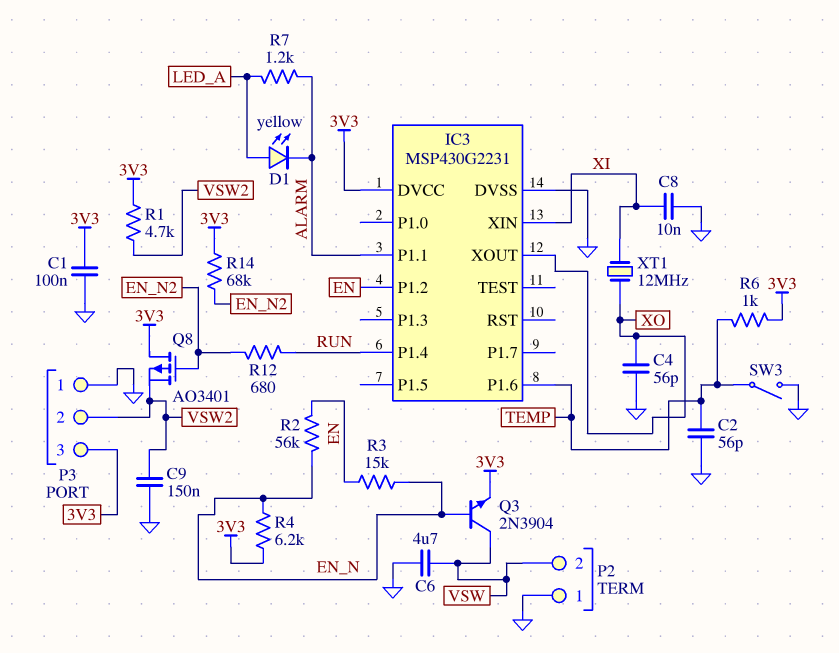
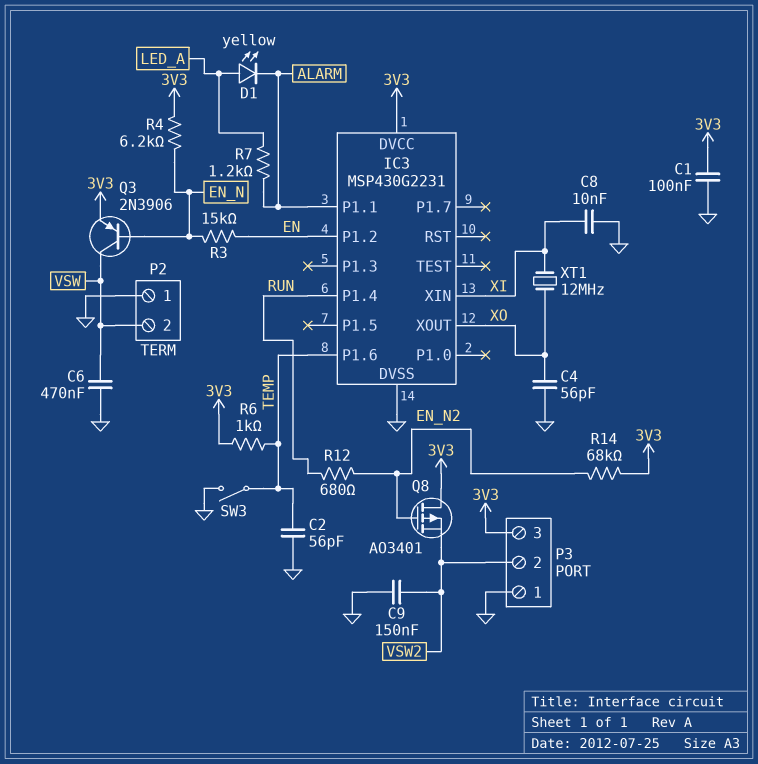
C6: 4.7uF (GND, VSW) -> 470nF (GND, VSW)
Q3: NPN 2N3904 (B EN_N, C VSW, E 3V3) -> PNP 2N3906 (B EN_N, C VSW, E 3V3)
R1: 4.7k (3V3, VSW2) -> none
R2: 56k (EN, EN_N) -> none

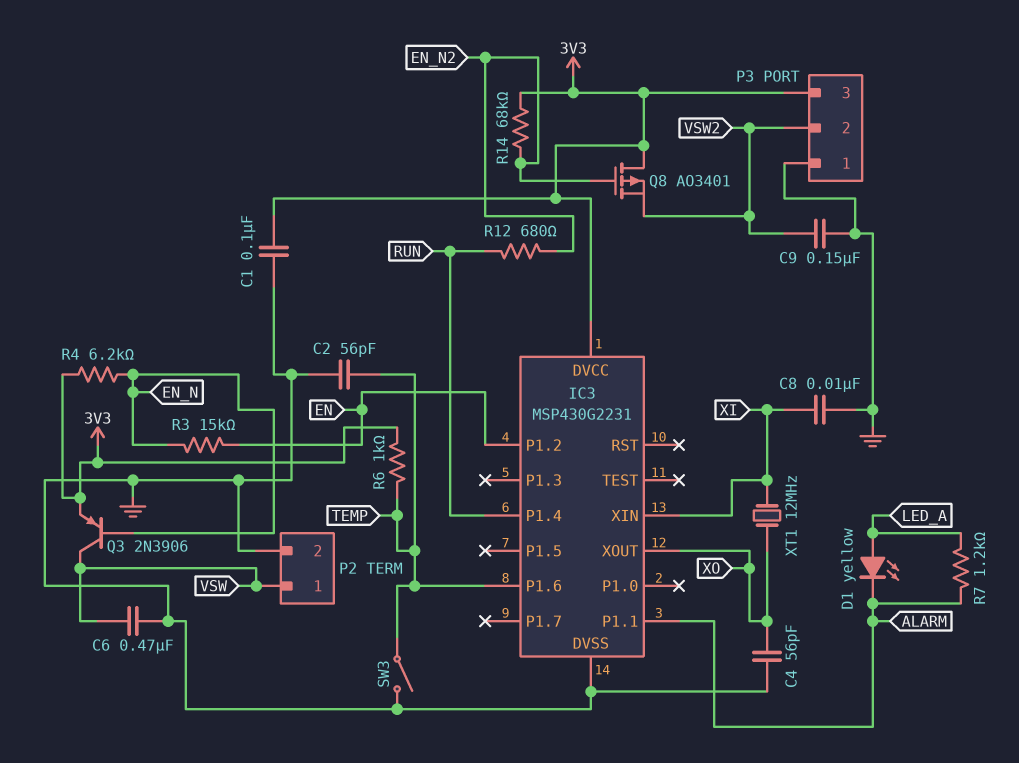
P2 pin 1: GND -> VSW
P2 pin 2: VSW -> GND

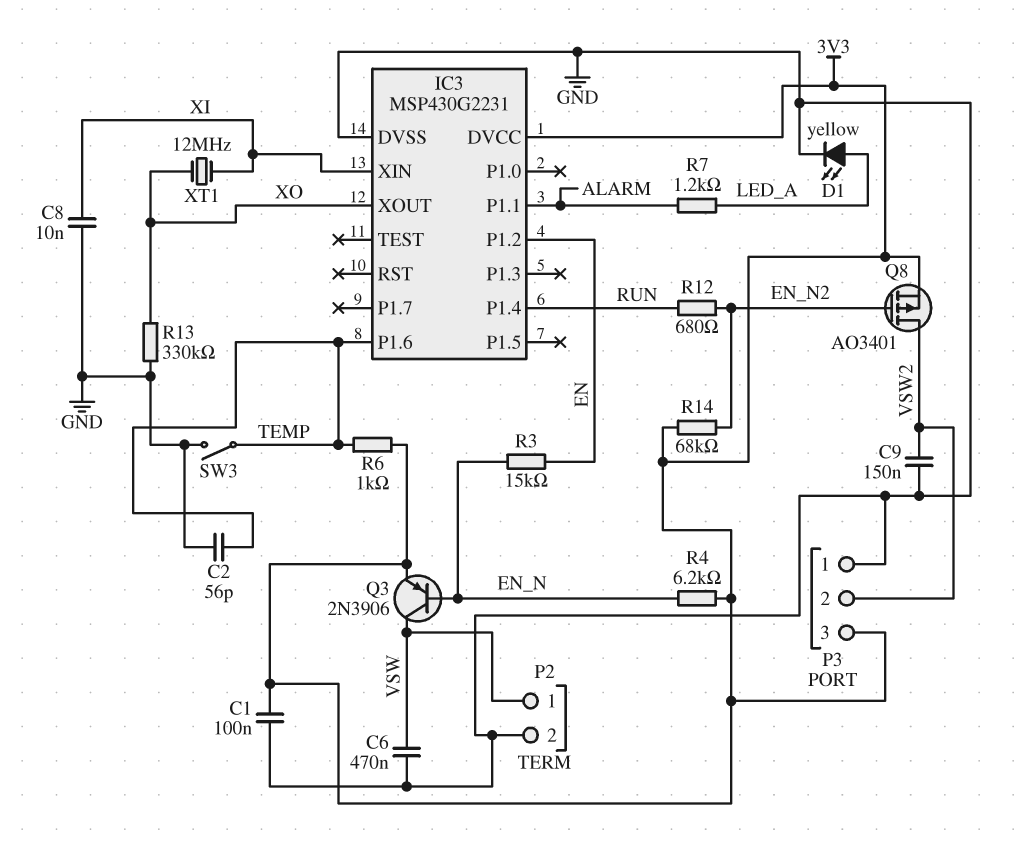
C4: 56pF (GND, XO) -> none
D1: LED yellow (A LED_A, K ALARM) -> LED yellow (A LED_A, K GND)
Q8: PMOS AO3401 (G EN_N2, D 3V3, S VSW2) -> PMOS AO3401 (G EN_N2, D VSW2, S 3V3)
R13: none -> 330k (GND, XO)

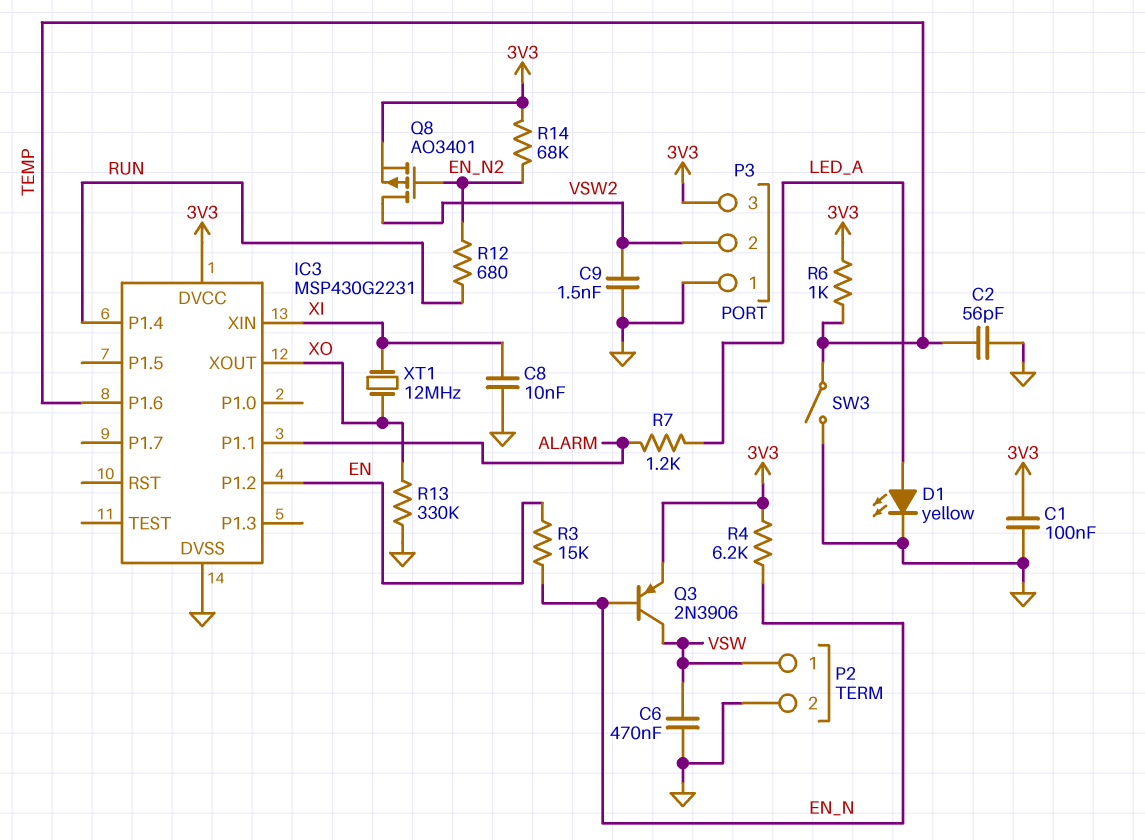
C9: 150nF (GND, VSW2) -> 1.5nF (GND, VSW2)

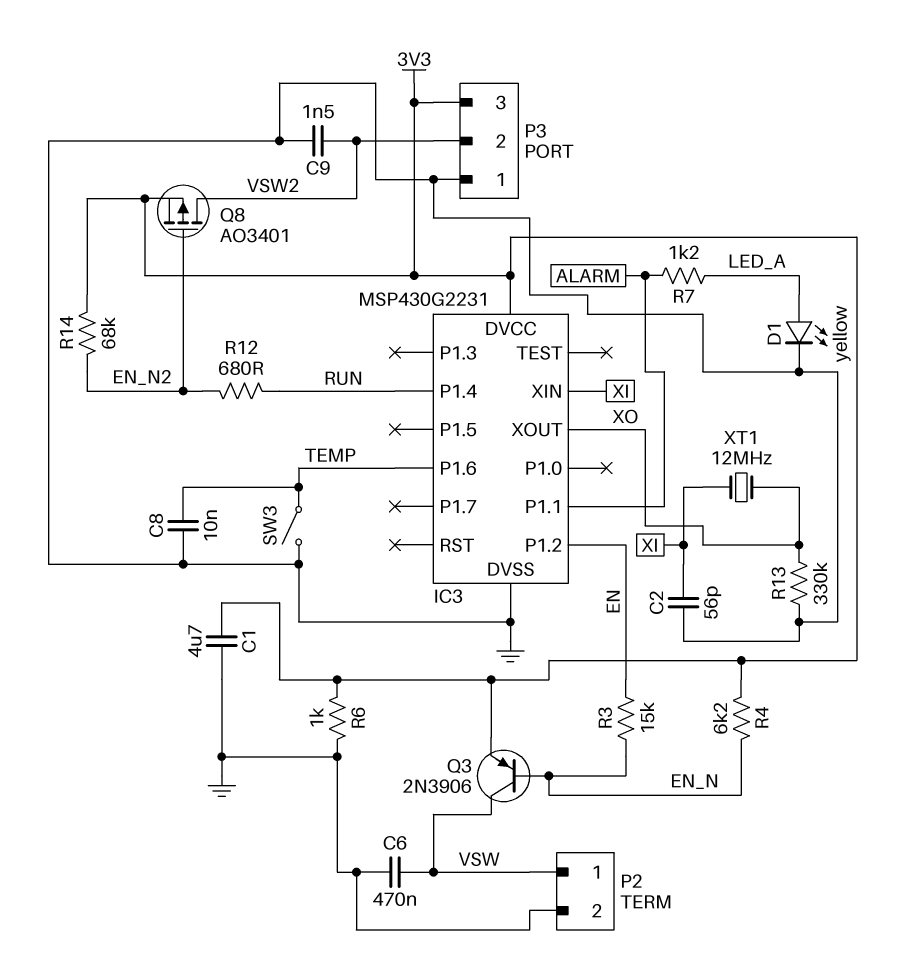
C1: 100nF (3V3, GND) -> 4.7uF (3V3, GND)
C2: 56pF (GND, TEMP) -> 56pF (GND, XI)
C8: 10nF (GND, XI) -> 10nF (GND, TEMP)
R6: 1k (3V3, TEMP) -> 1k (3V3, GND)

